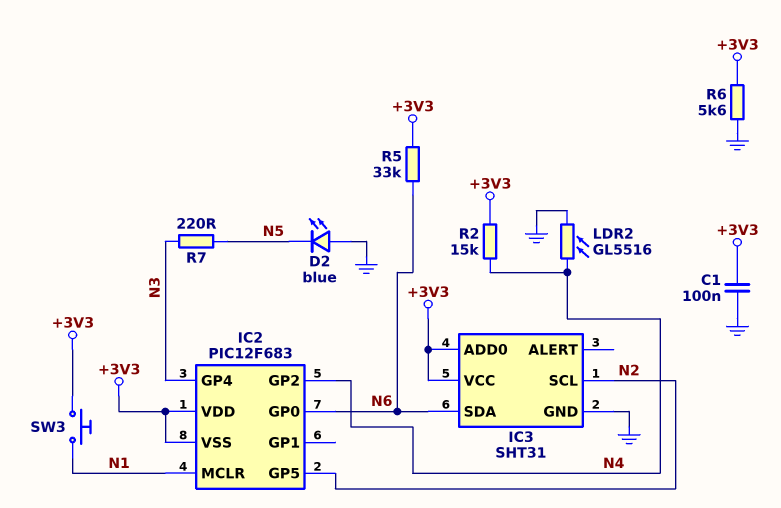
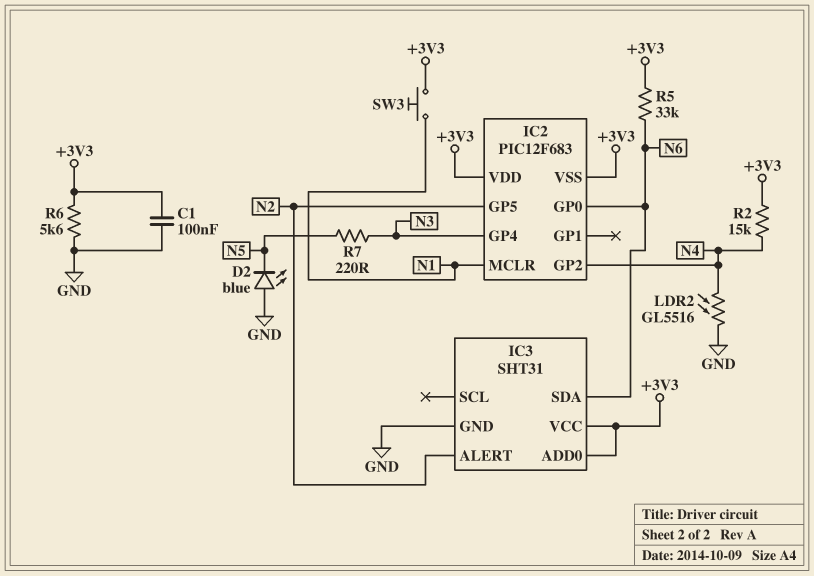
IC3 pin ALERT: none -> N2
IC3 pin SCL: N2 -> none

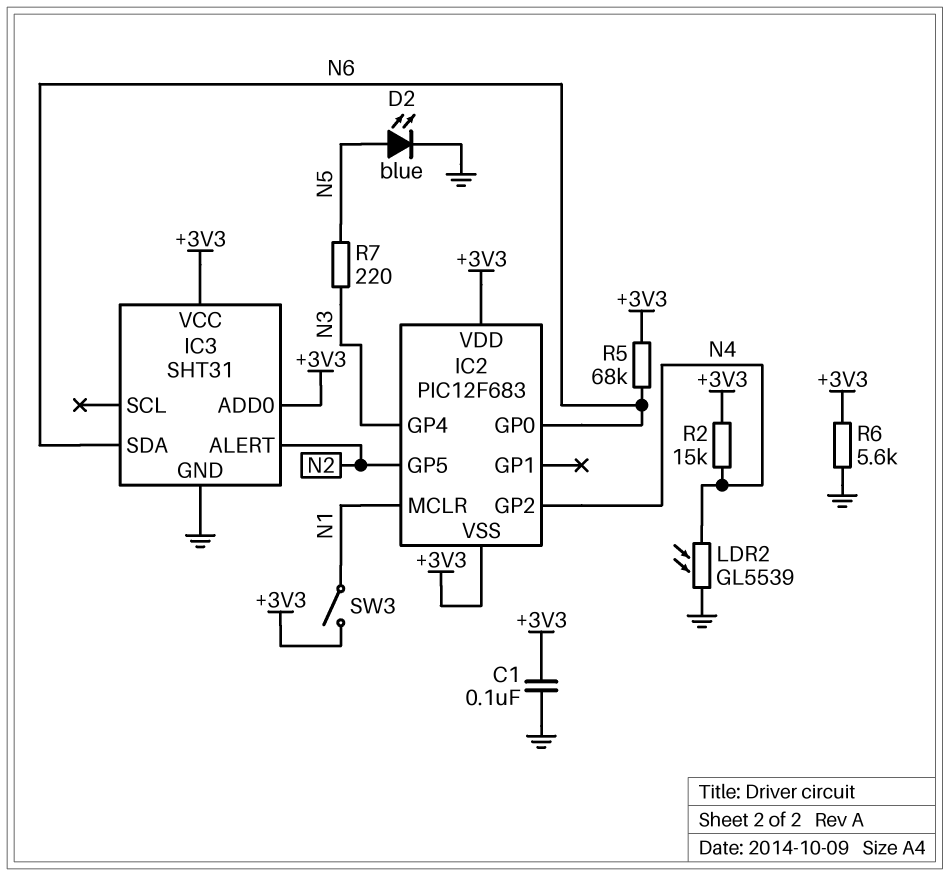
D2: LED blue (A GND, K N5) -> LED blue (A N5, K GND)
LDR2: GL5516 (GND, N4) -> GL5539 (GND, N4)
R5: 33k (+3V3, N6) -> 68k (+3V3, N6)
SW3: button (+3V3, N1) -> switch (+3V3, N1)

